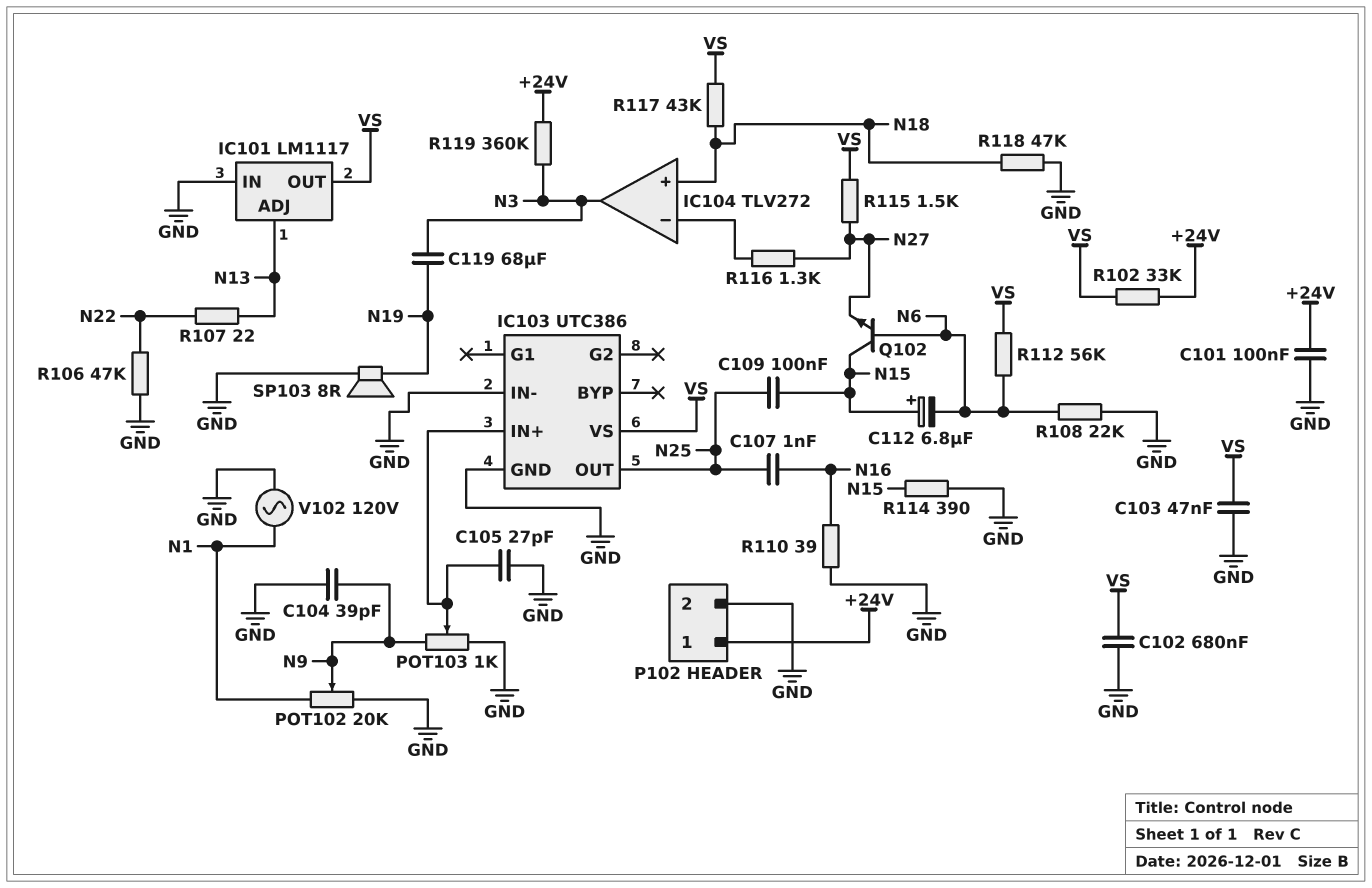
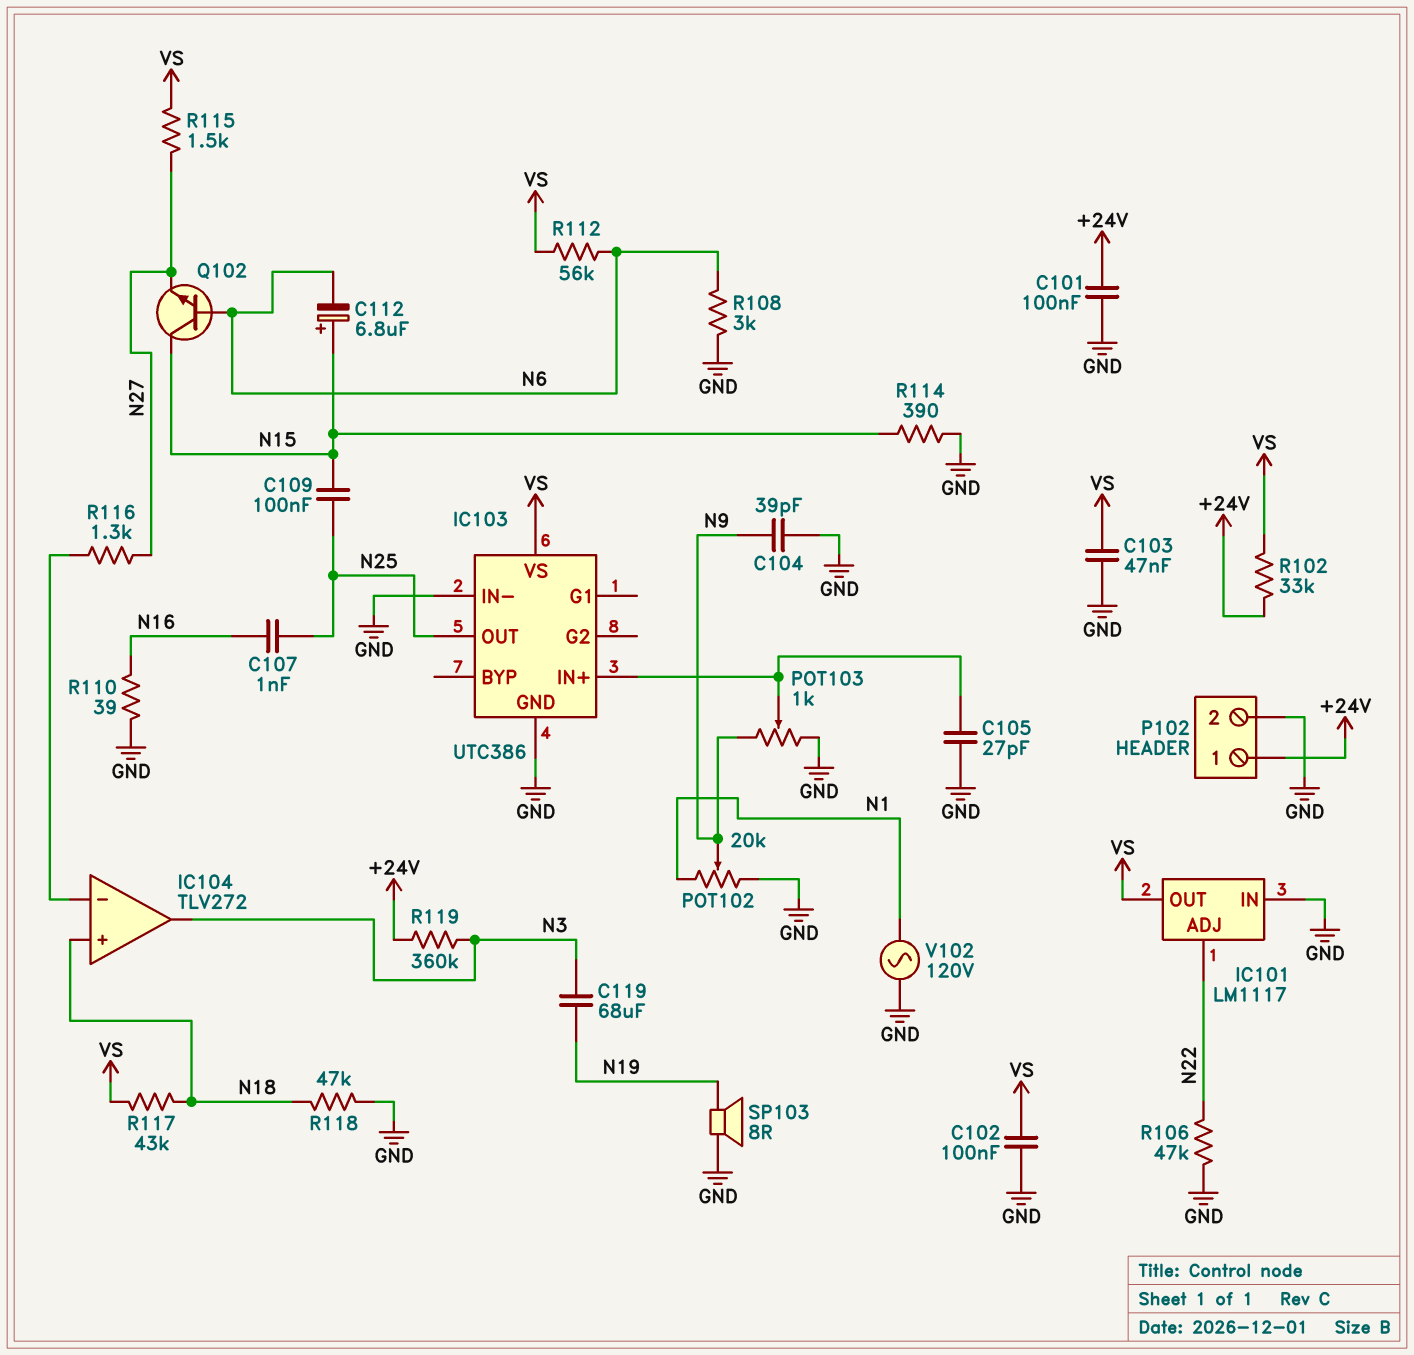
C102: 680nF (GND, VS) -> 100nF (GND, VS)
IC101 pin ADJ: N13 -> N22
R107: 22 (N13, N22) -> none
R108: 22k (GND, N6) -> 3k (GND, N6)

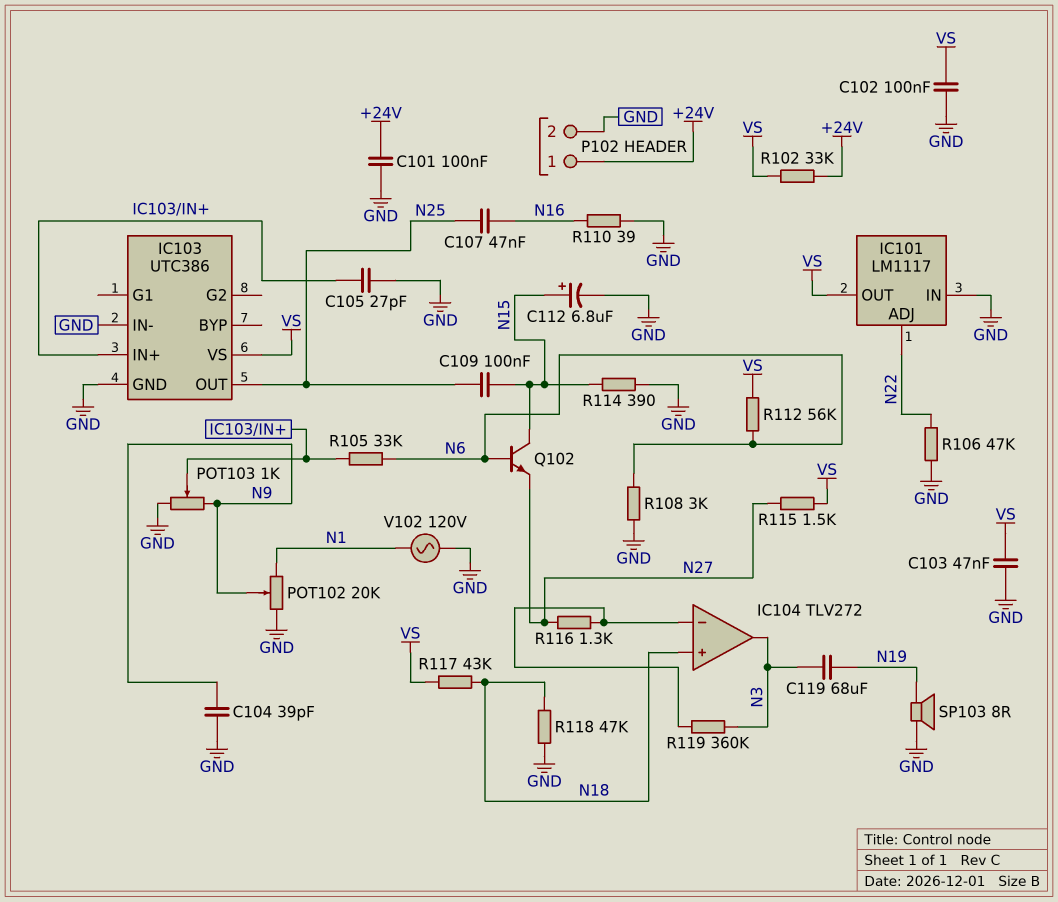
C107: 1nF (N16, N25) -> 47nF (N16, N25)
C112: 6.8uF (plus N15, minus N6) -> 6.8uF (plus N15, minus GND)
R105: none -> 33k (IC103/IN+, N6)
R119: 360k (+24V, N3) -> 360k (IC104/in-, N3)

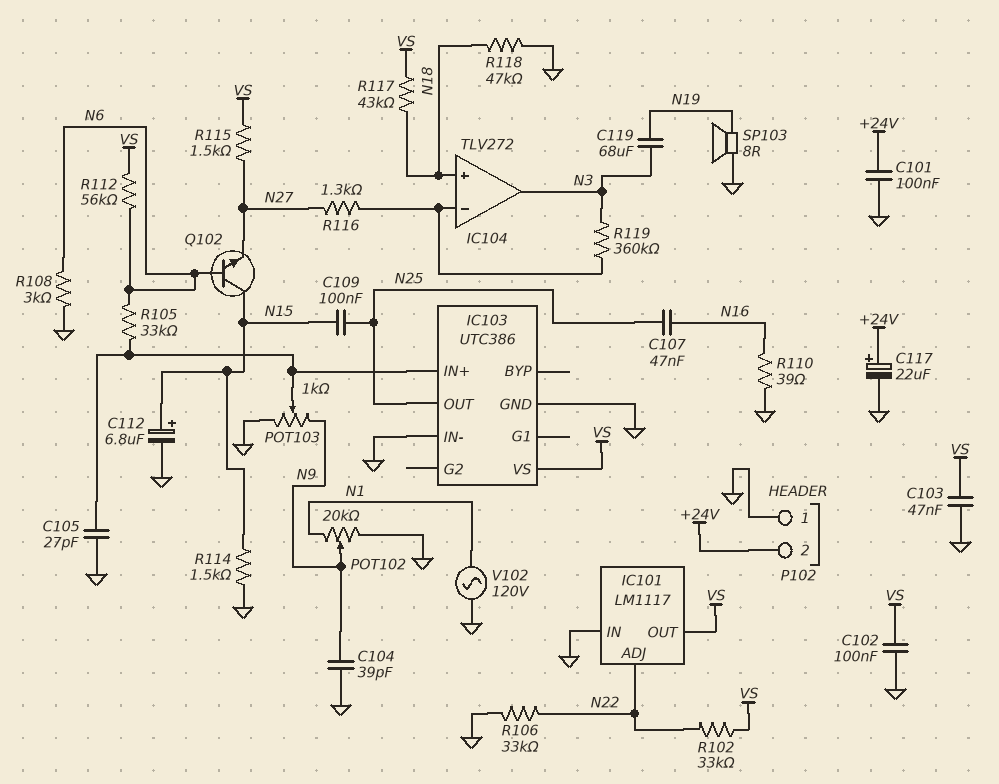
C117: none -> 22uF (plus +24V, minus GND)
P102 pin 1: +24V -> GND
P102 pin 2: GND -> +24V
R102: 33k (+24V, VS) -> 33k (N22, VS)
R106: 47k (GND, N22) -> 33k (GND, N22)
R114: 390 (GND, N15) -> 1.5k (GND, N15)

